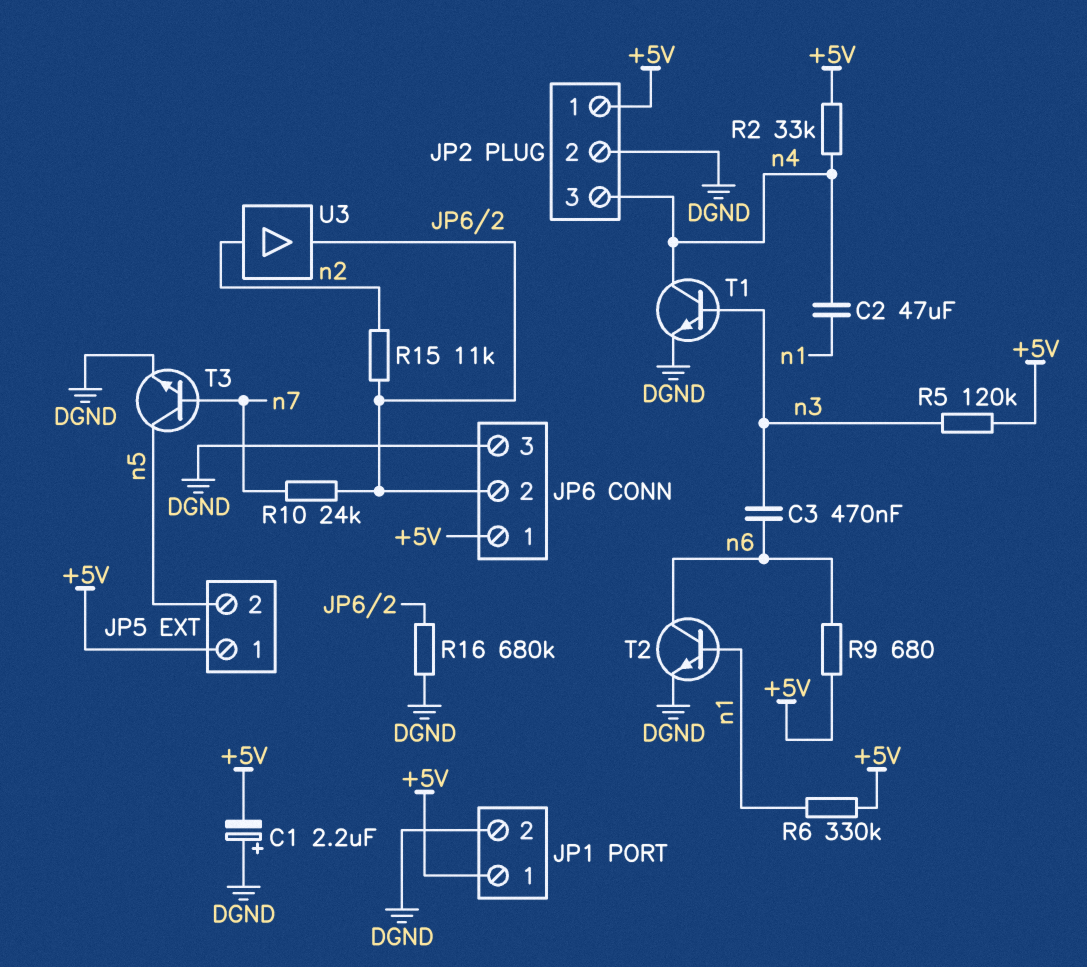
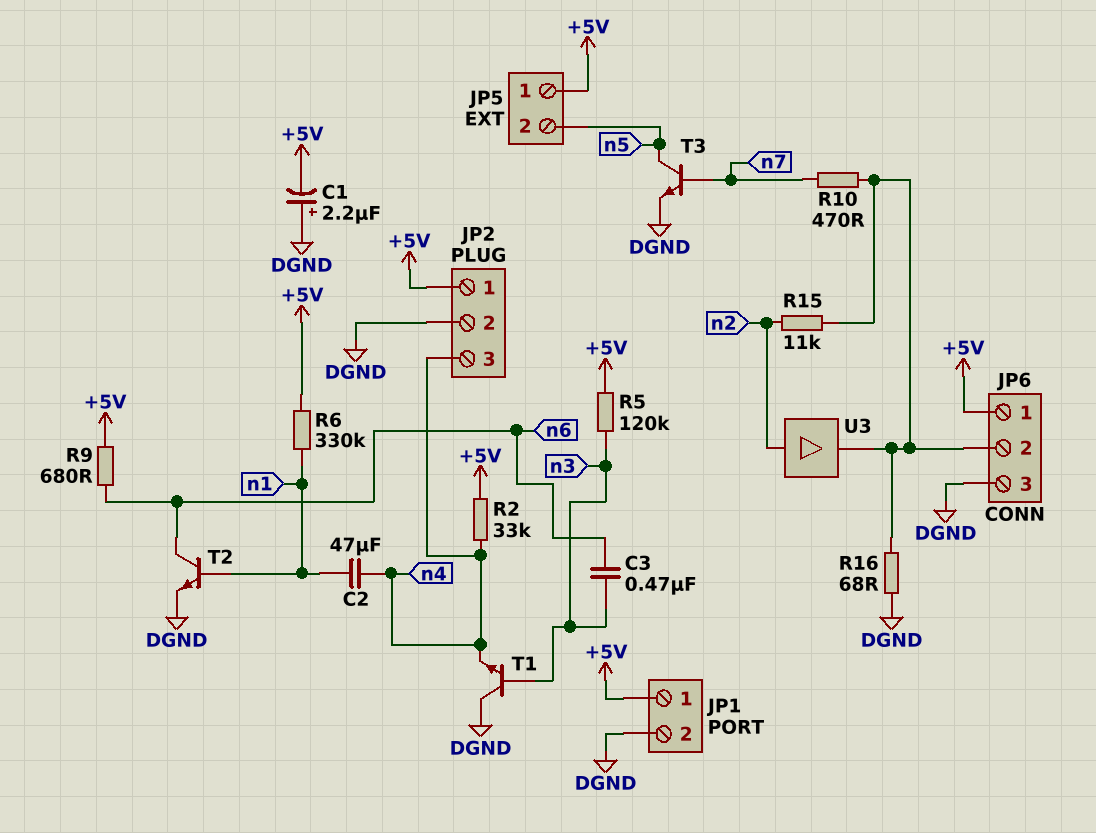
R10: 24k (JP6/2, n7) -> 470 (JP6/2, n7)
R16: 680k (DGND, JP6/2) -> 68 (DGND, JP6/2)
T1: NPN (B n3, C n4, E DGND) -> NPN (B n3, C DGND, E n4)

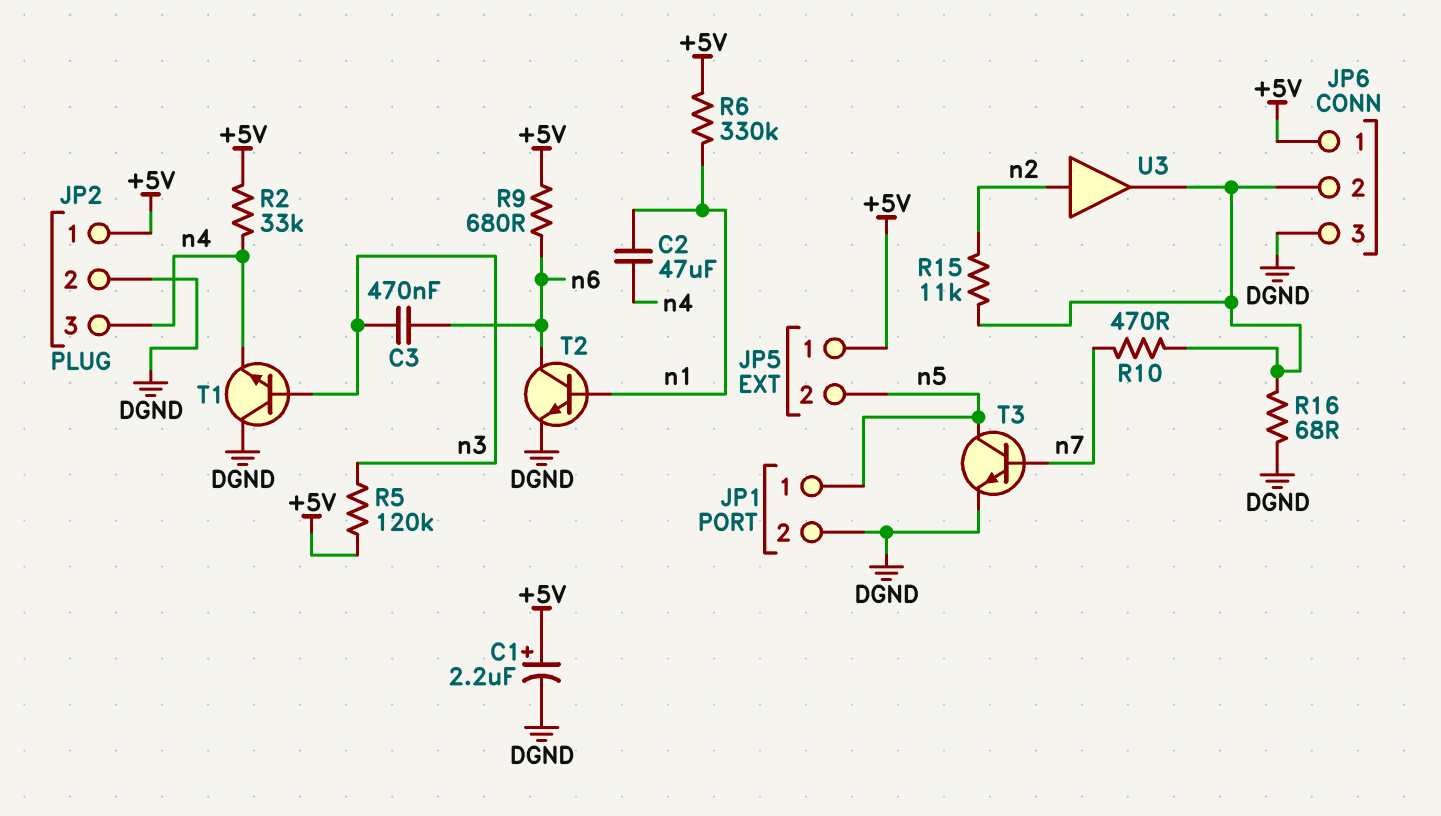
C1: 2.2uF (plus DGND, minus +5V) -> 2.2uF (plus +5V, minus DGND)
JP1 pin 1: +5V -> n5

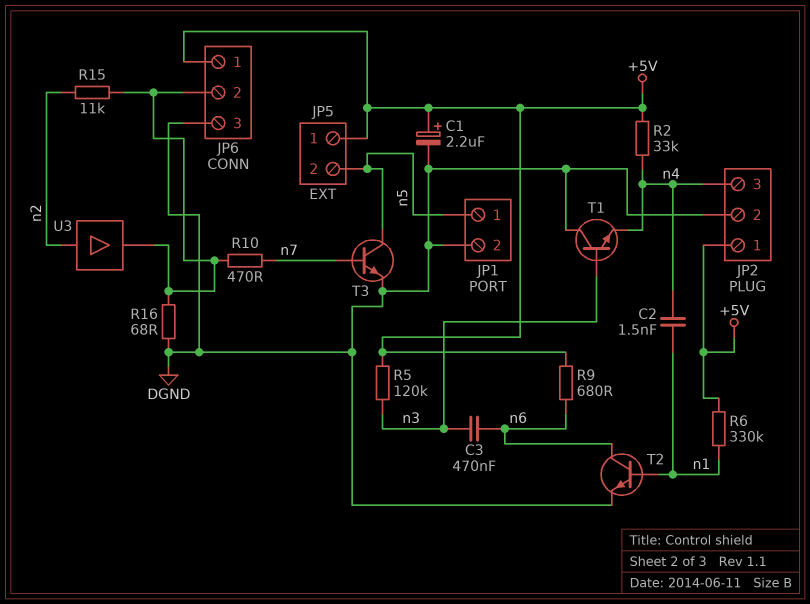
C2: 47uF (n1, n4) -> 1.5nF (n1, n4)

